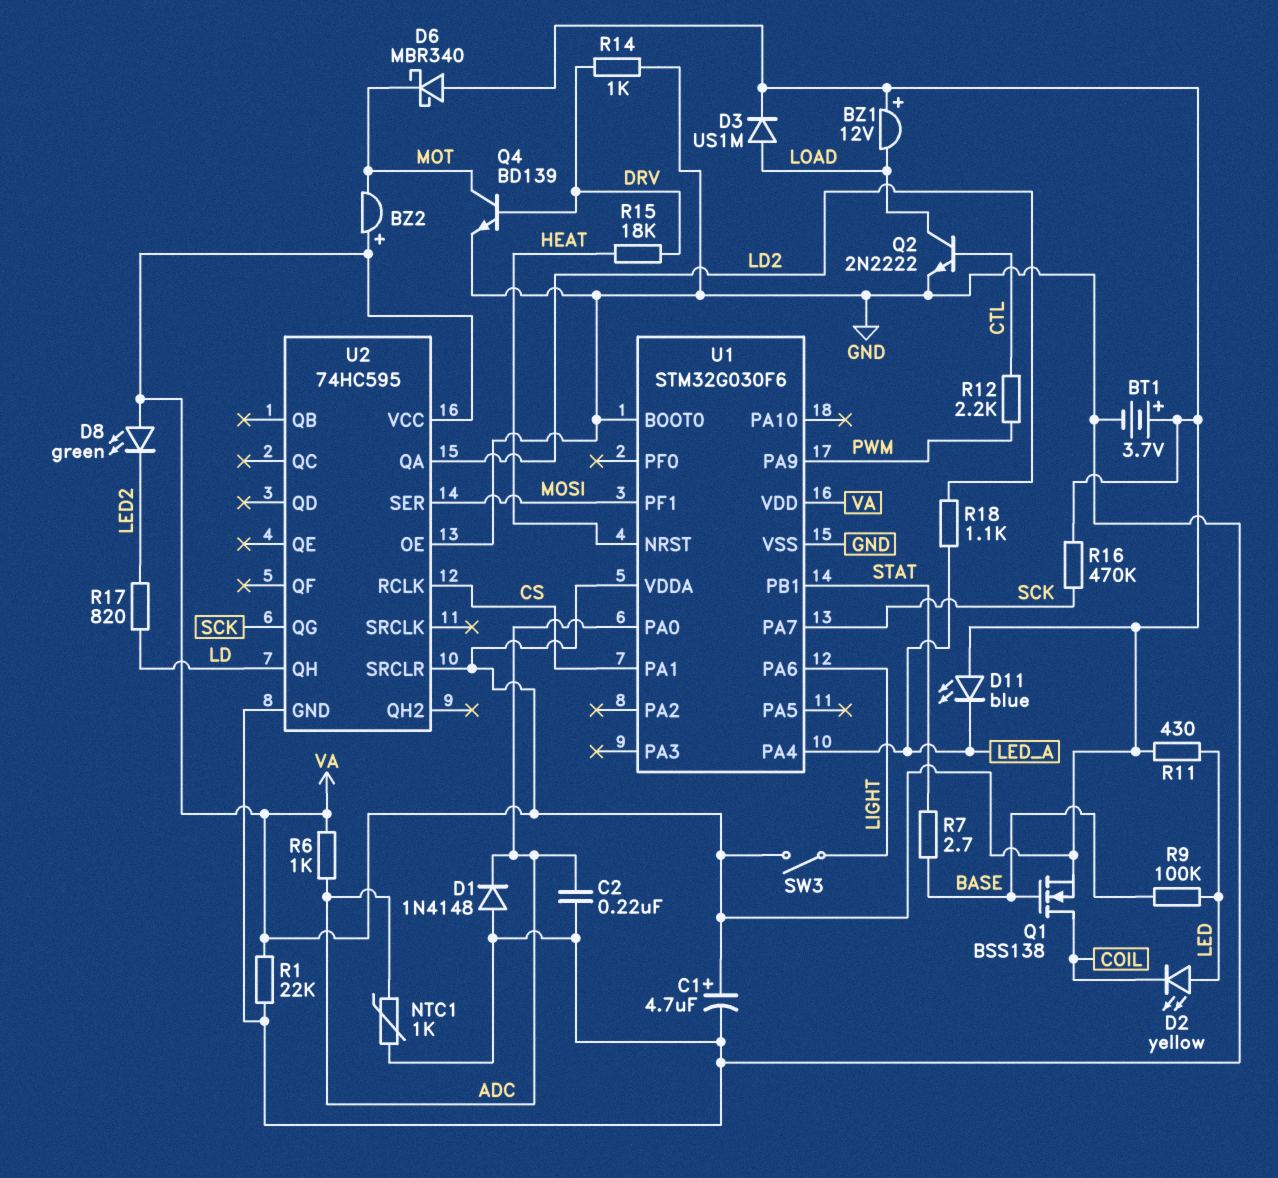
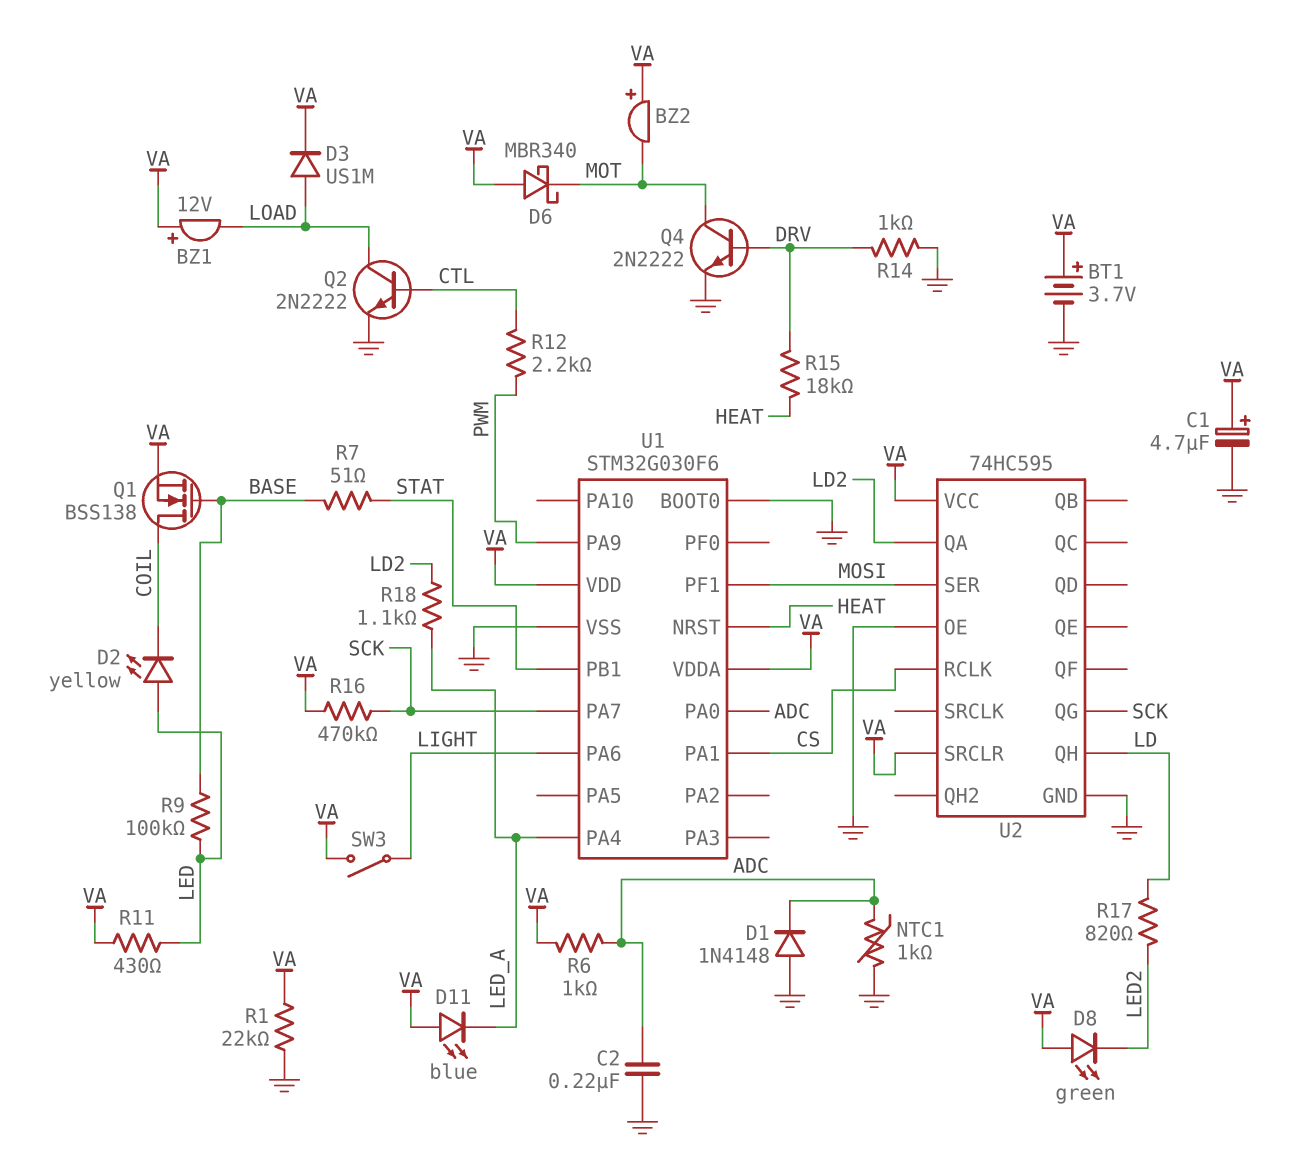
Q4: NPN BD139 (B DRV, C MOT, E GND) -> NPN 2N2222 (B DRV, C MOT, E GND)
R7: 2.7 (BASE, STAT) -> 51 (BASE, STAT)

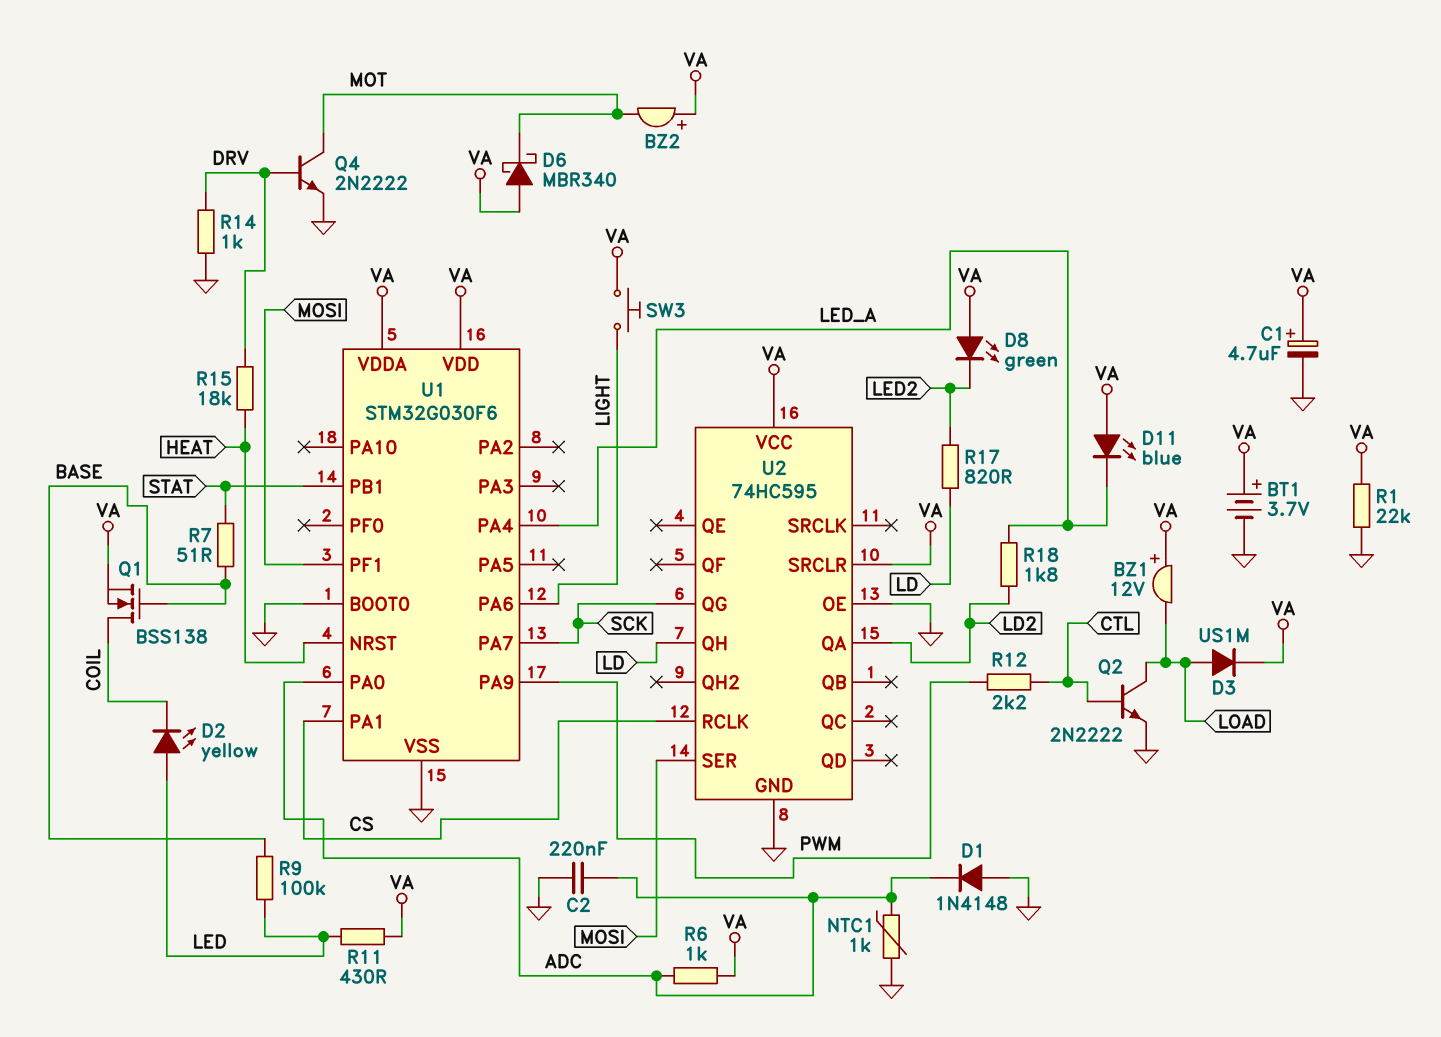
R16: 470k (SCK, VA) -> none
R18: 1.1k (LD2, LED_A) -> 1.8k (LD2, LED_A)
SW3: switch (LIGHT, VA) -> button (LIGHT, VA)

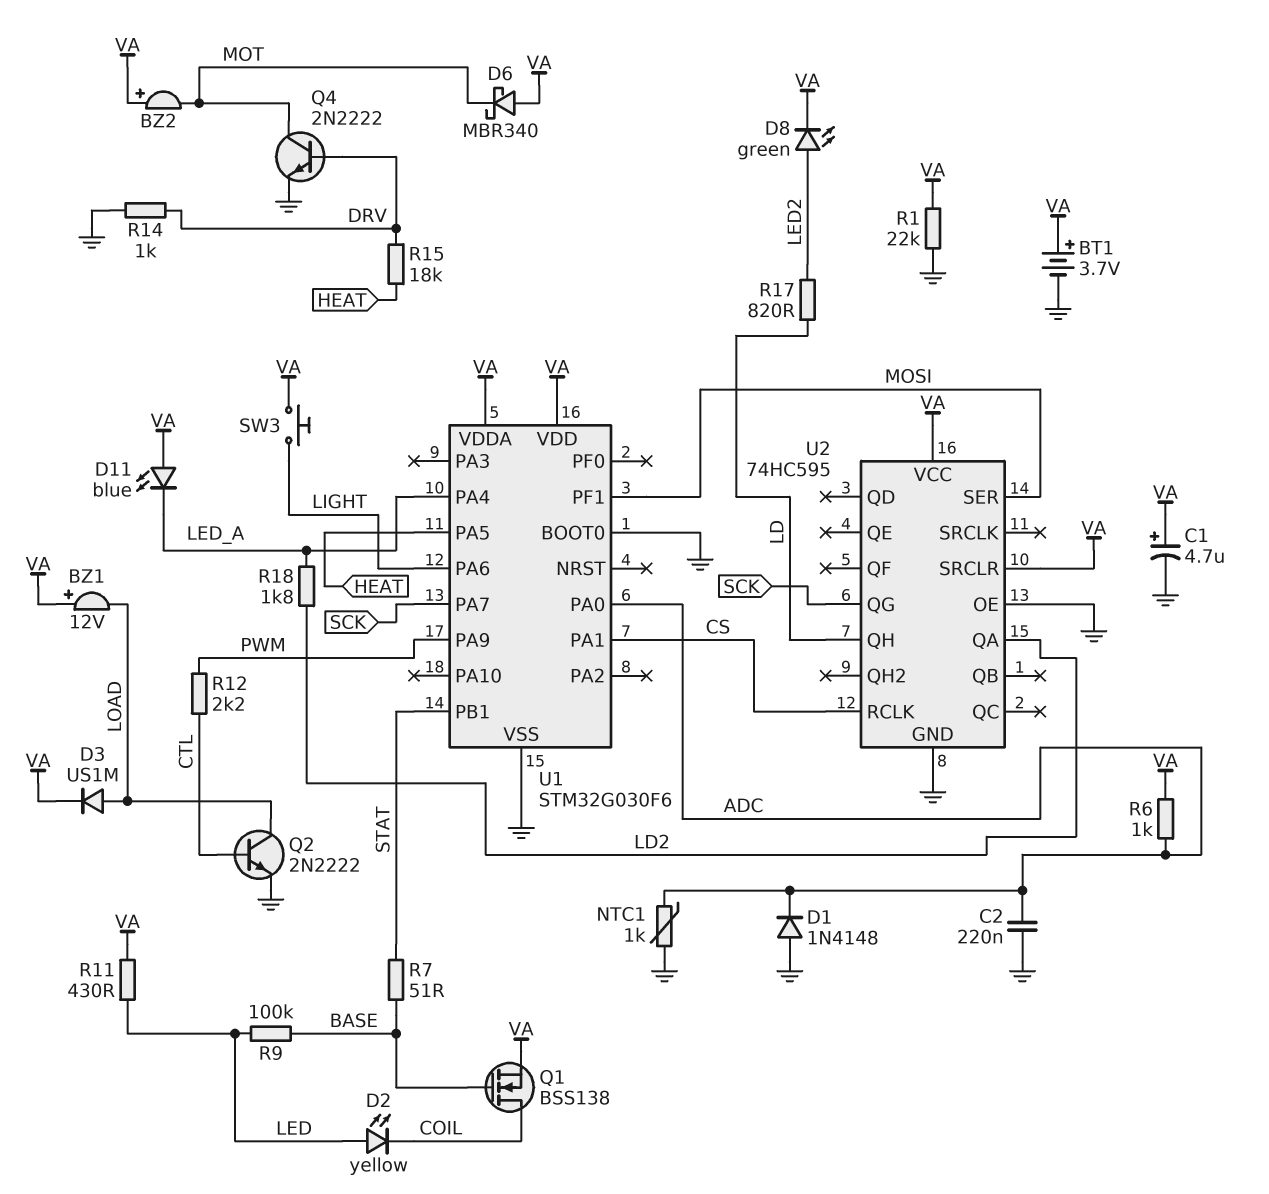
D8: LED green (A VA, K LED2) -> LED green (A LED2, K VA)
U1 pin NRST: HEAT -> none
U1 pin PA5: none -> HEAT

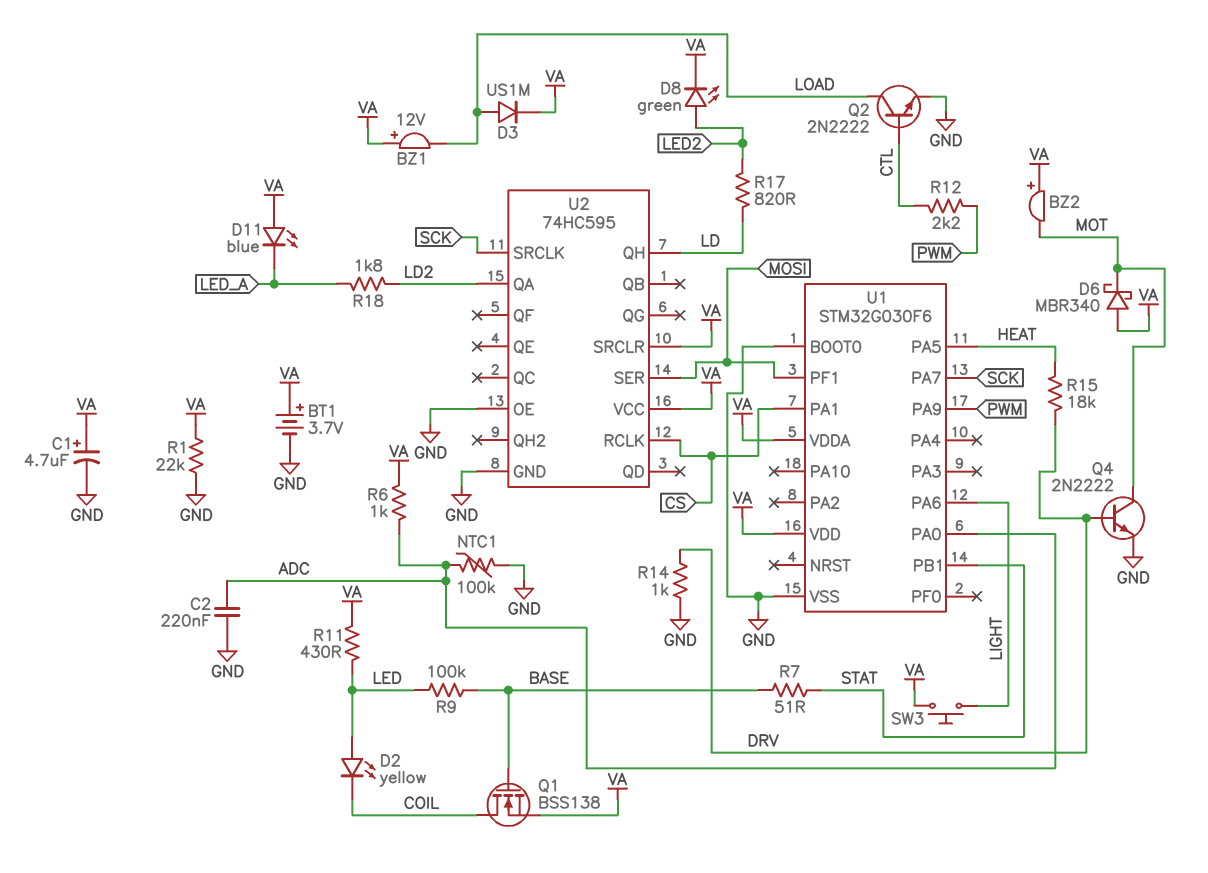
D1: diode 1N4148 (A GND, K ADC) -> none
NTC1: 1k (ADC, GND) -> 100k (ADC, GND)
U1 pin PA4: LED_A -> none
U2 pin QG: SCK -> none
U2 pin SRCLK: none -> SCK

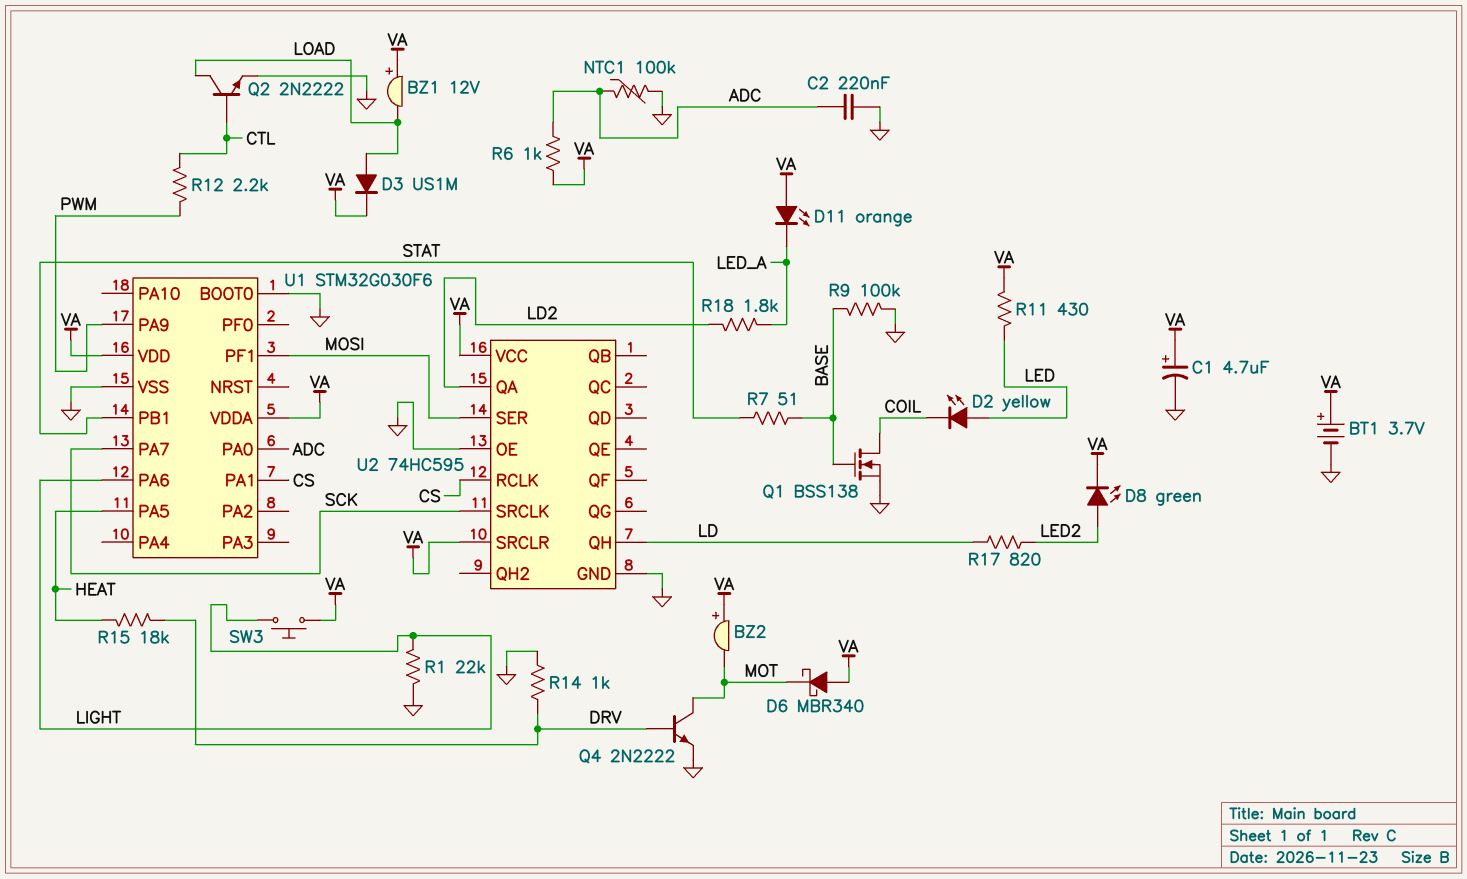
D11: LED blue (A VA, K LED_A) -> LED orange (A VA, K LED_A)
Q1: NMOS BSS138 (G BASE, D COIL, S VA) -> NMOS BSS138 (G BASE, D COIL, S GND)
R1: 22k (GND, VA) -> 22k (GND, LIGHT)
R9: 100k (BASE, LED) -> 100k (BASE, GND)

